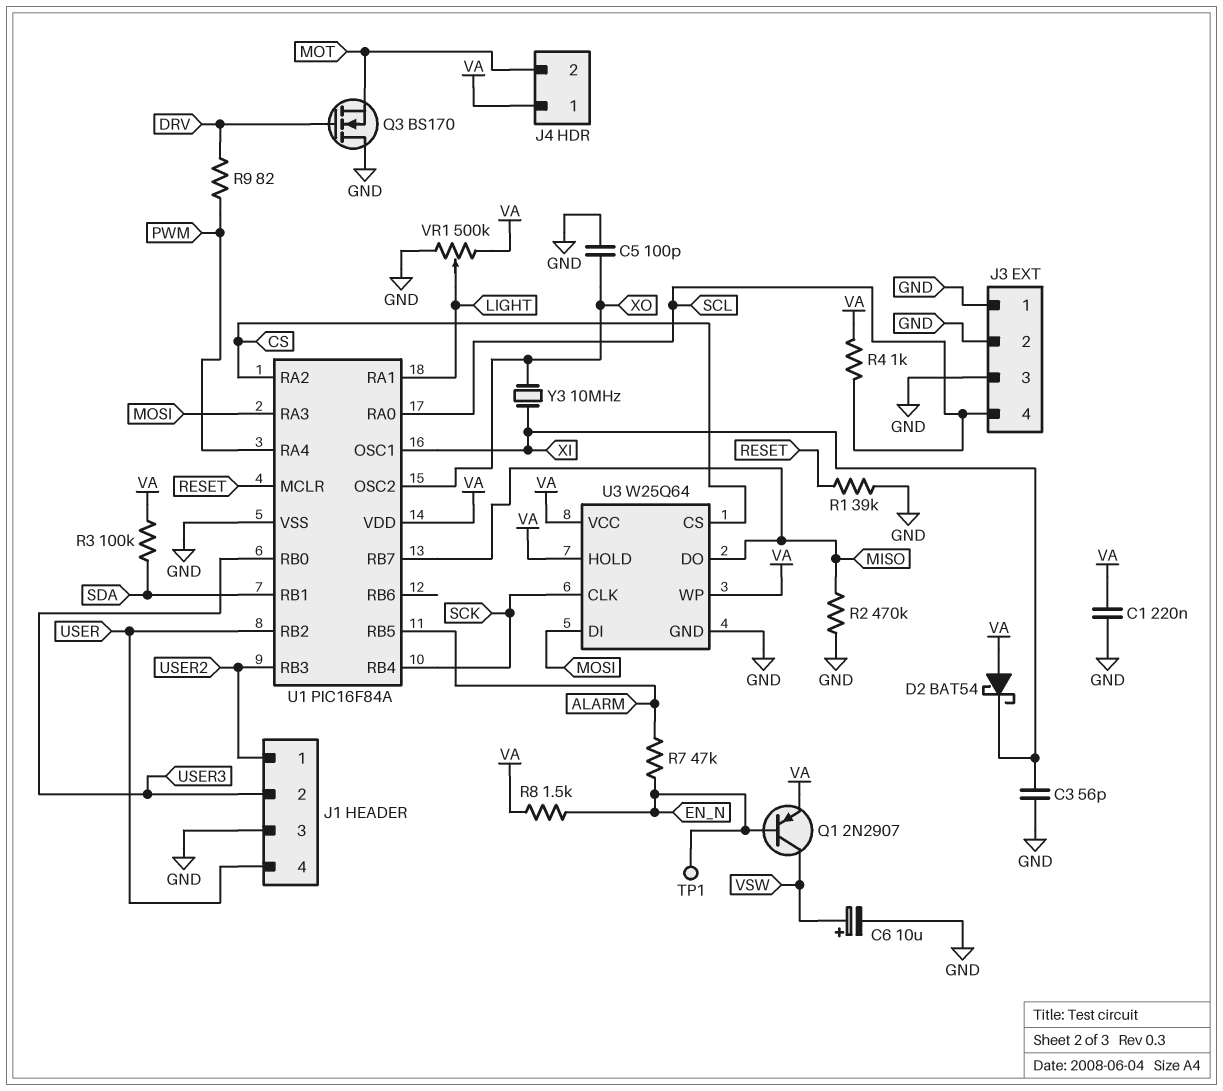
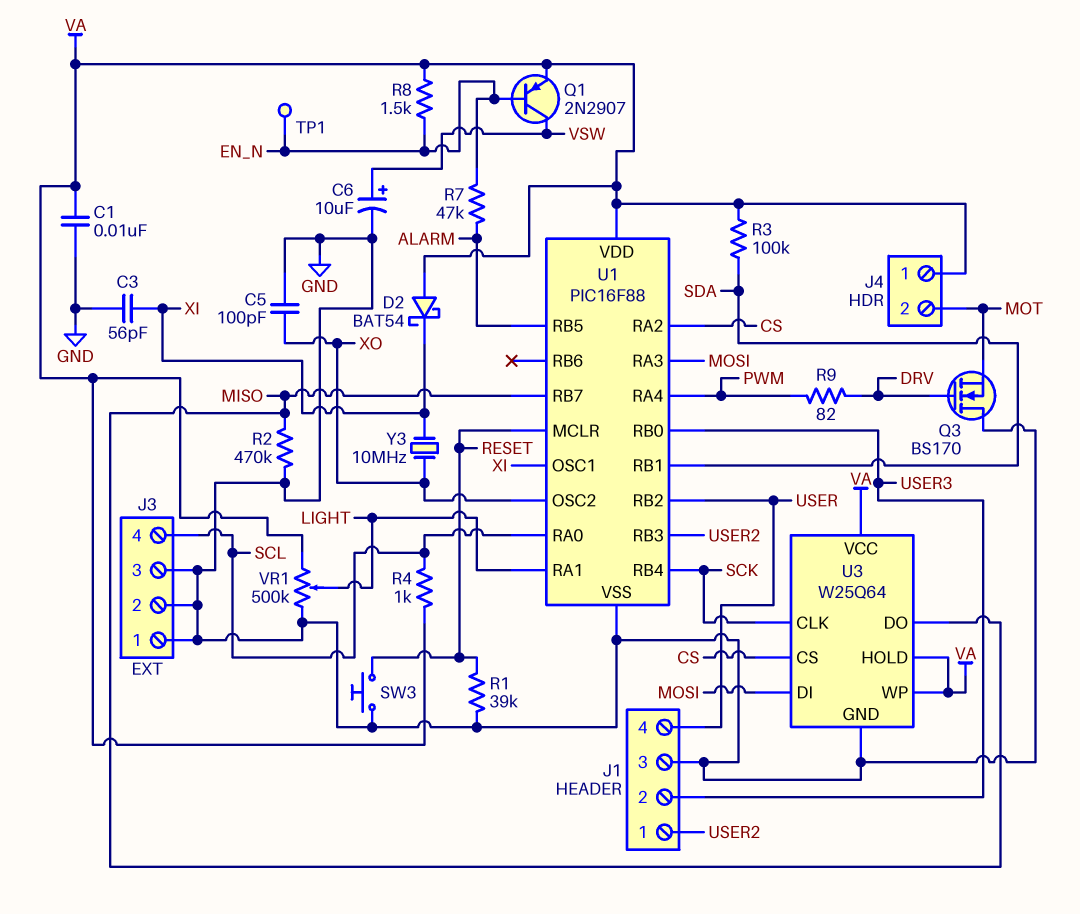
C1: 220nF (GND, VA) -> 10nF (GND, VA)
SW3: none -> button (GND, RESET)
U1: PIC16F84A -> PIC16F88

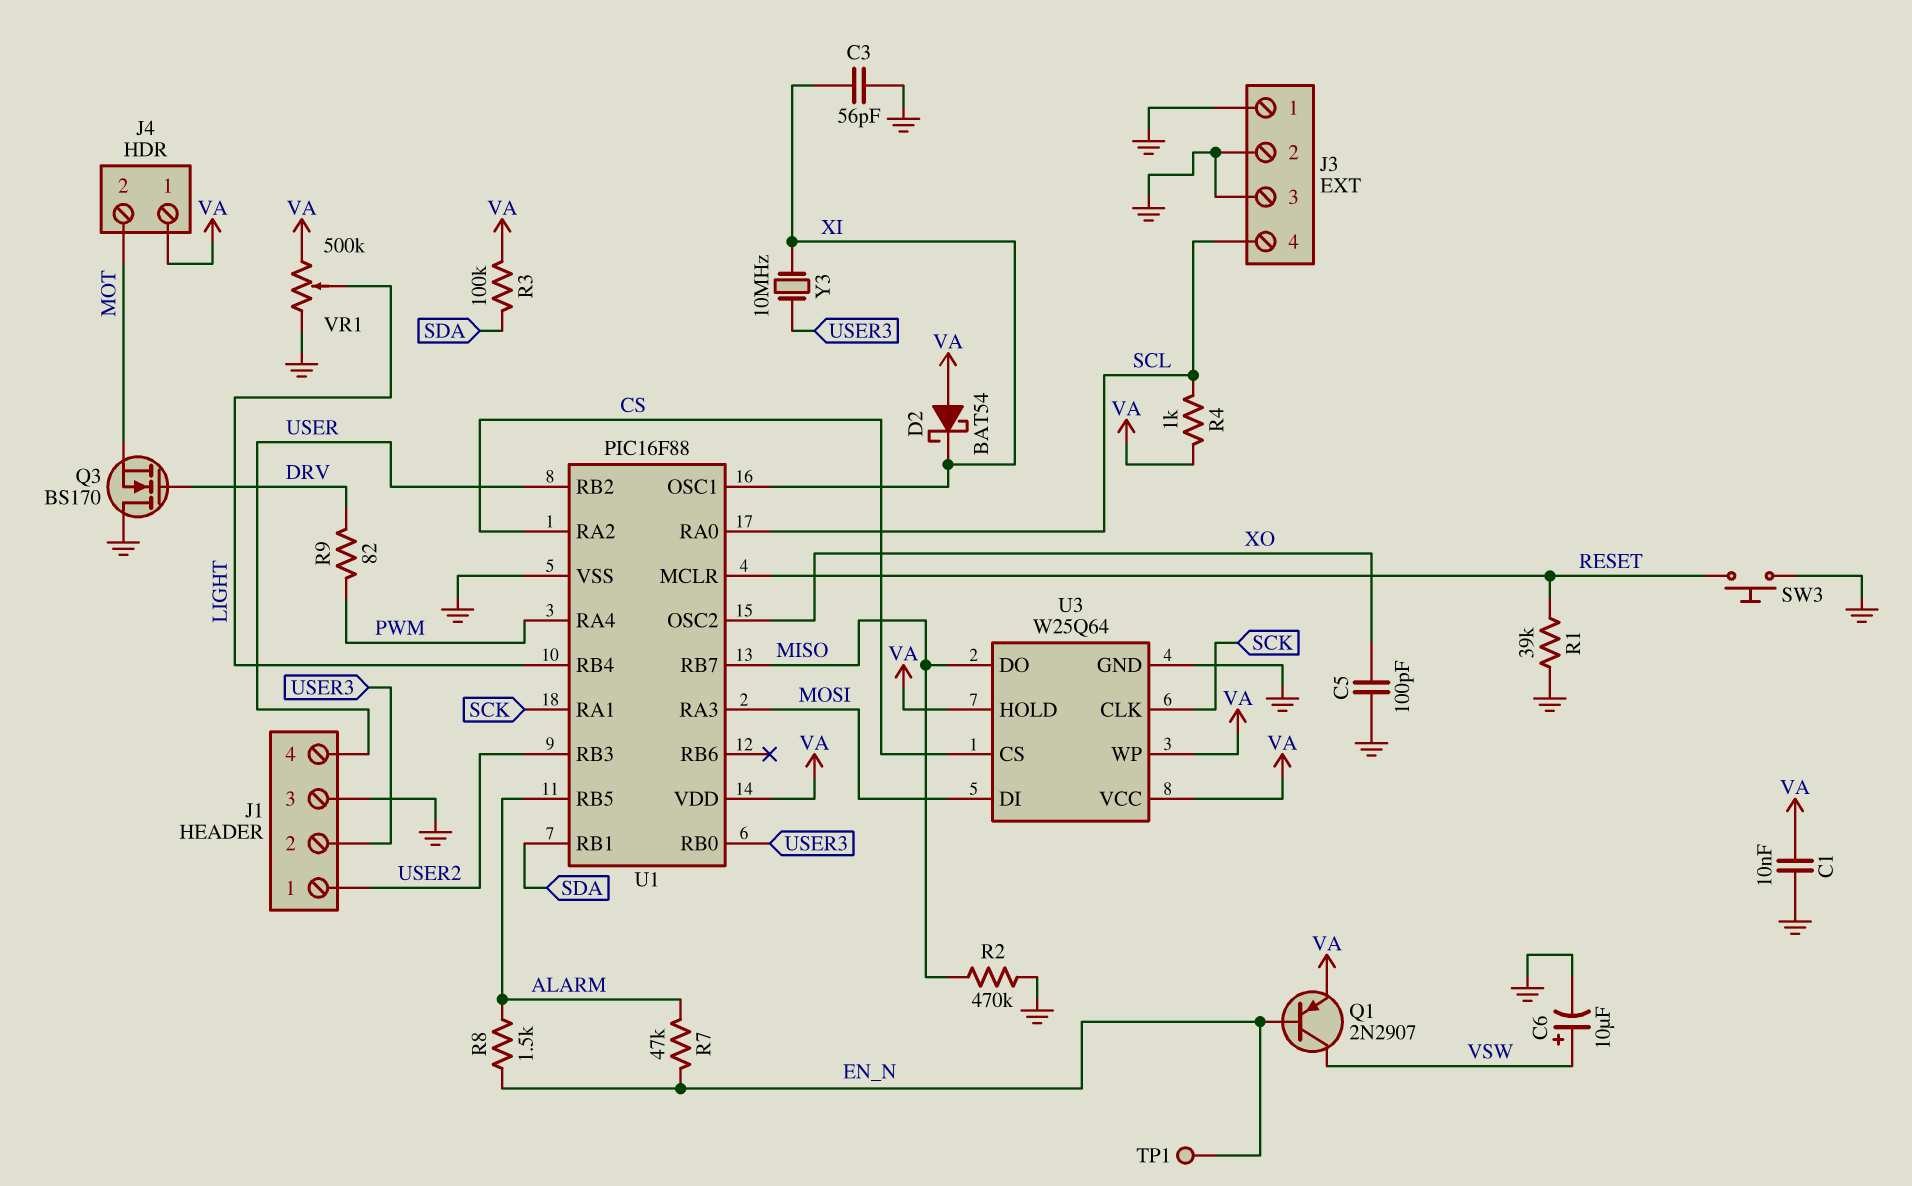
R8: 1.5k (EN_N, VA) -> 1.5k (ALARM, EN_N)
U1 pin RA1: LIGHT -> SCK
U1 pin RB4: SCK -> LIGHT
Y3: 10MHz (XI, XO) -> 10MHz (USER3, XI)

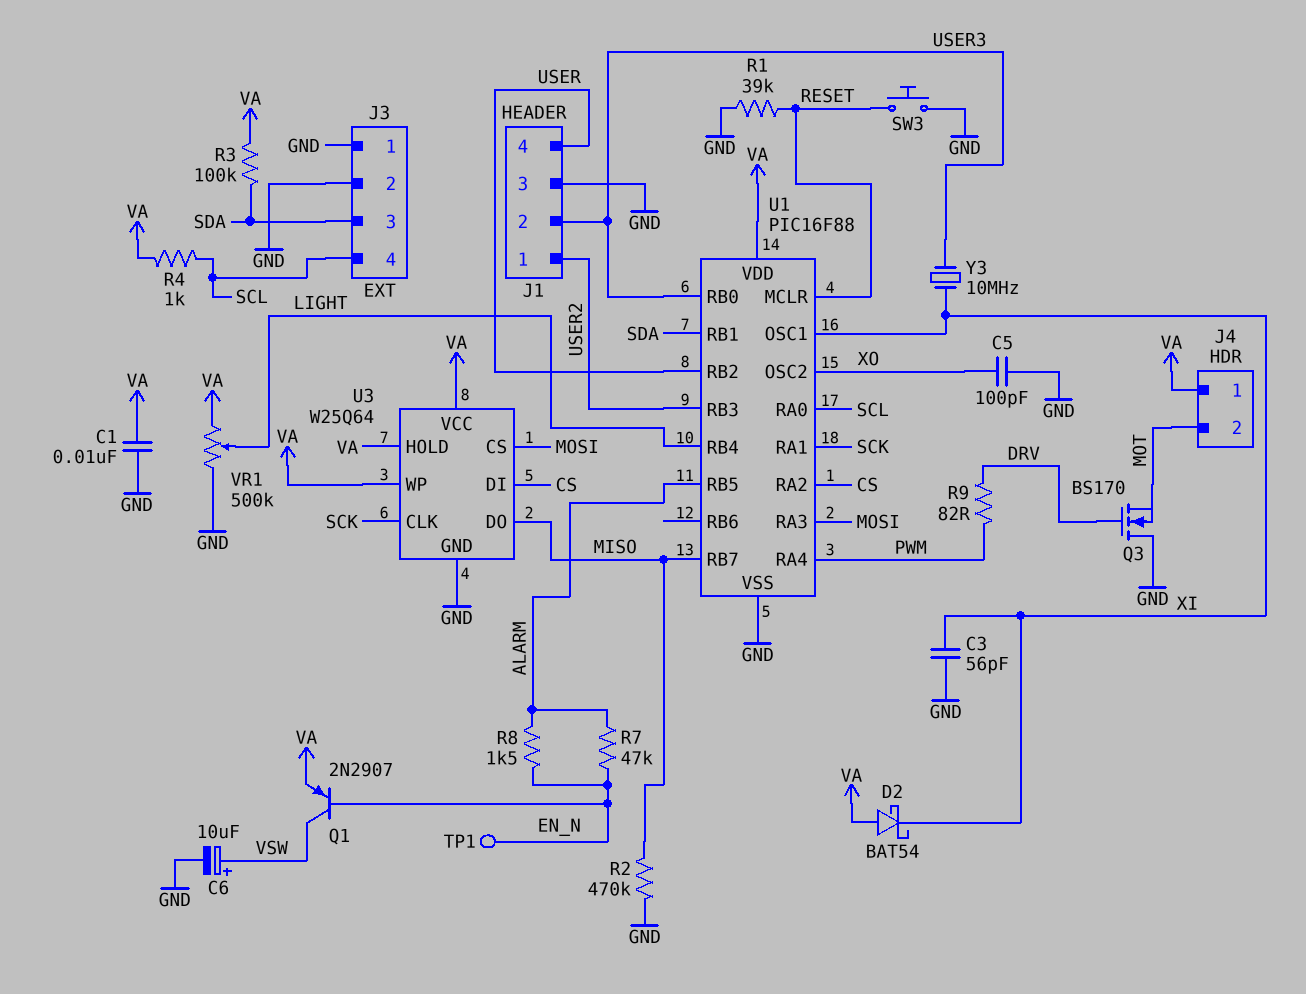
J3 pin 3: GND -> SDA
U3 pin CS: CS -> MOSI
U3 pin DI: MOSI -> CS

